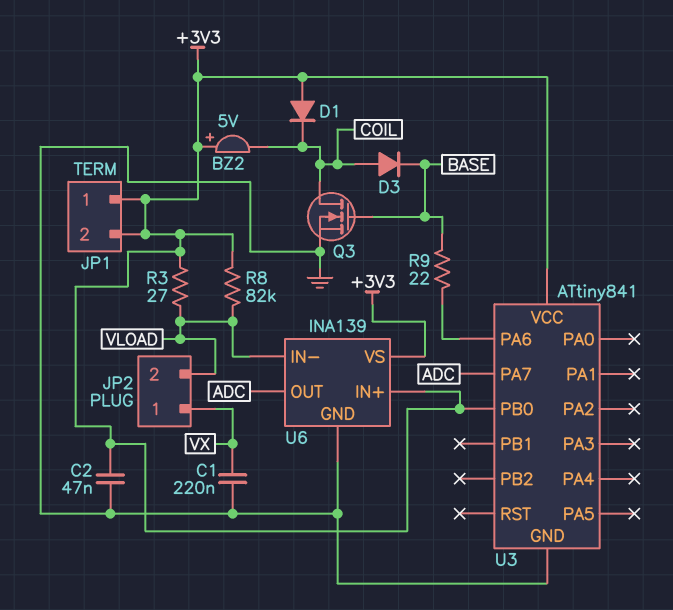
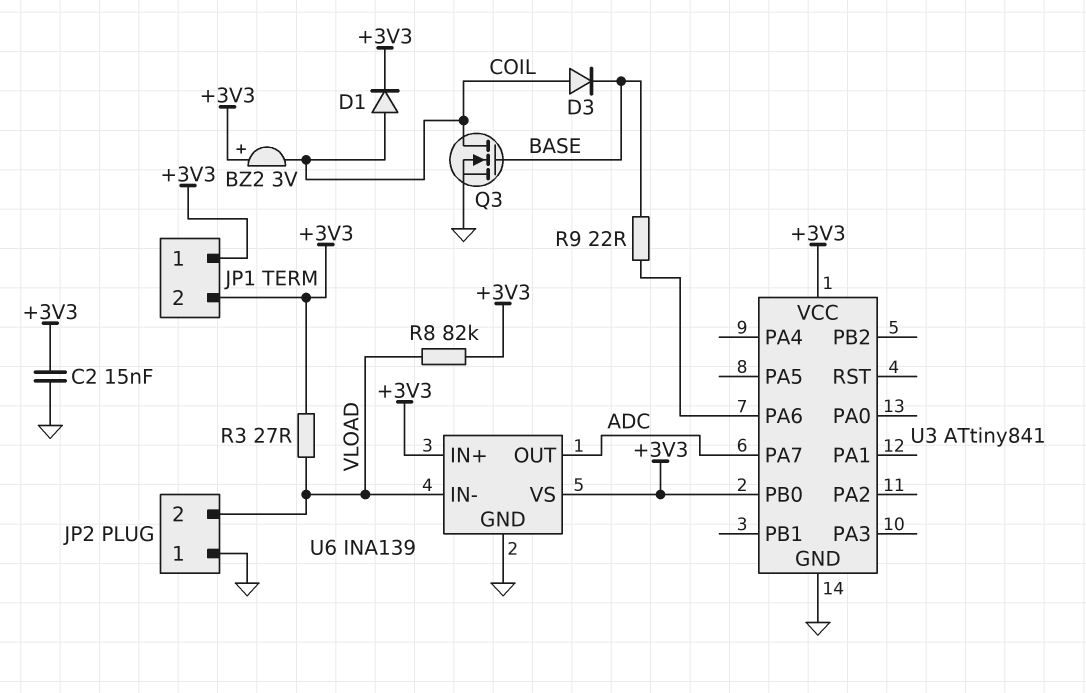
BZ2: buzzer 5V (plus +3V3, minus COIL) -> buzzer 3V (plus +3V3, minus COIL)
C1: 220nF (GND, VX) -> none
C2: 47nF (+3V3, GND) -> 15nF (+3V3, GND)
D1: diode (A +3V3, K COIL) -> diode (A COIL, K +3V3)
JP2 pin 1: VX -> GND

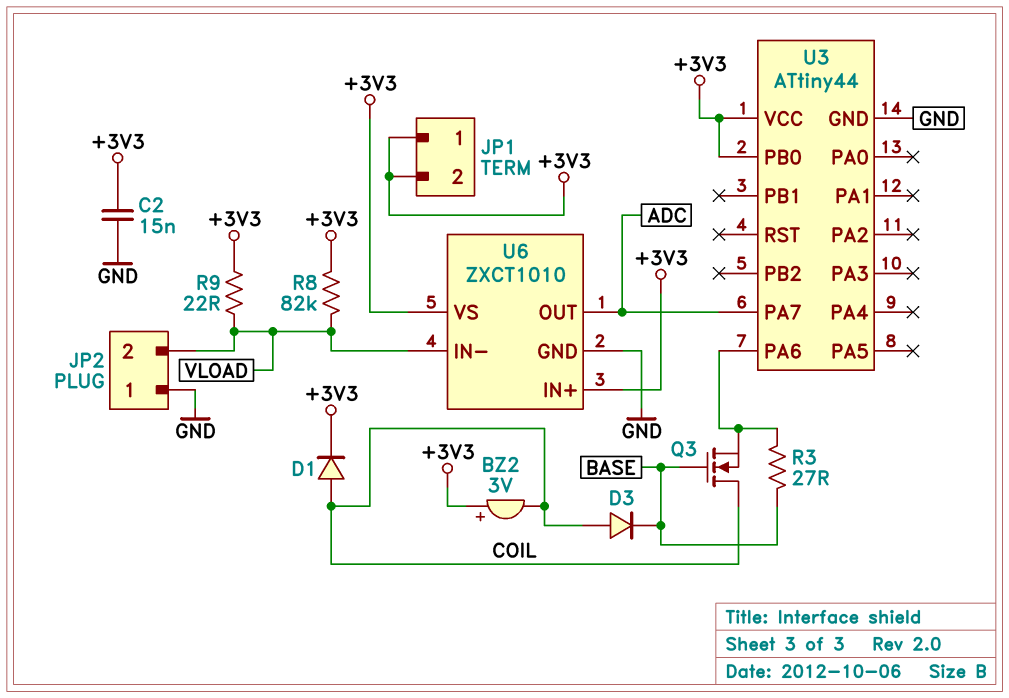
Q3: NMOS (G BASE, D COIL, S GND) -> NMOS (G BASE, D COIL, S U3/PA6)
R3: 27 (+3V3, VLOAD) -> 27 (BASE, U3/PA6)
R9: 22 (BASE, U3/PA6) -> 22 (+3V3, VLOAD)
U3: ATtiny841 -> ATtiny44
U6: INA139 -> ZXCT1010

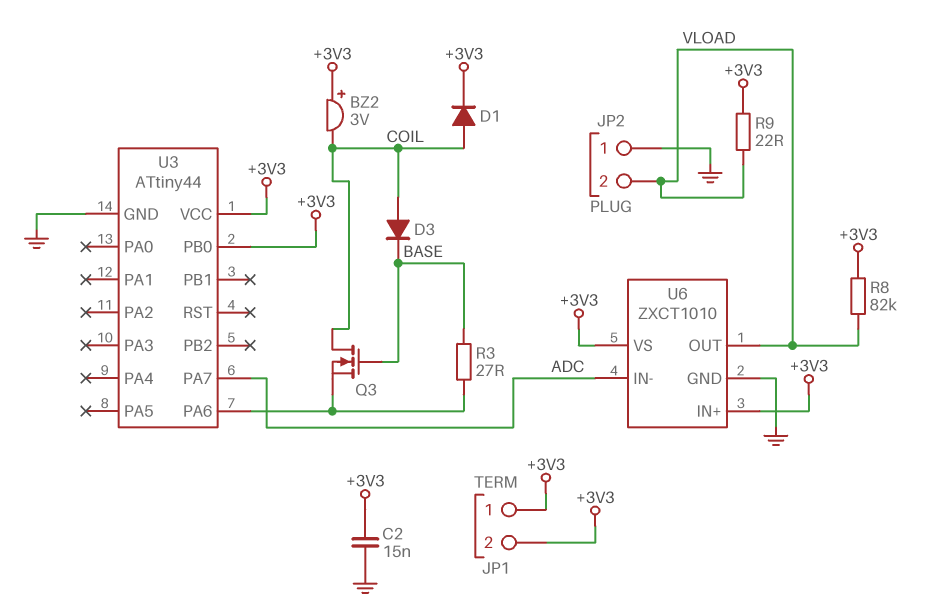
U6 pin IN-: VLOAD -> ADC
U6 pin OUT: ADC -> VLOAD

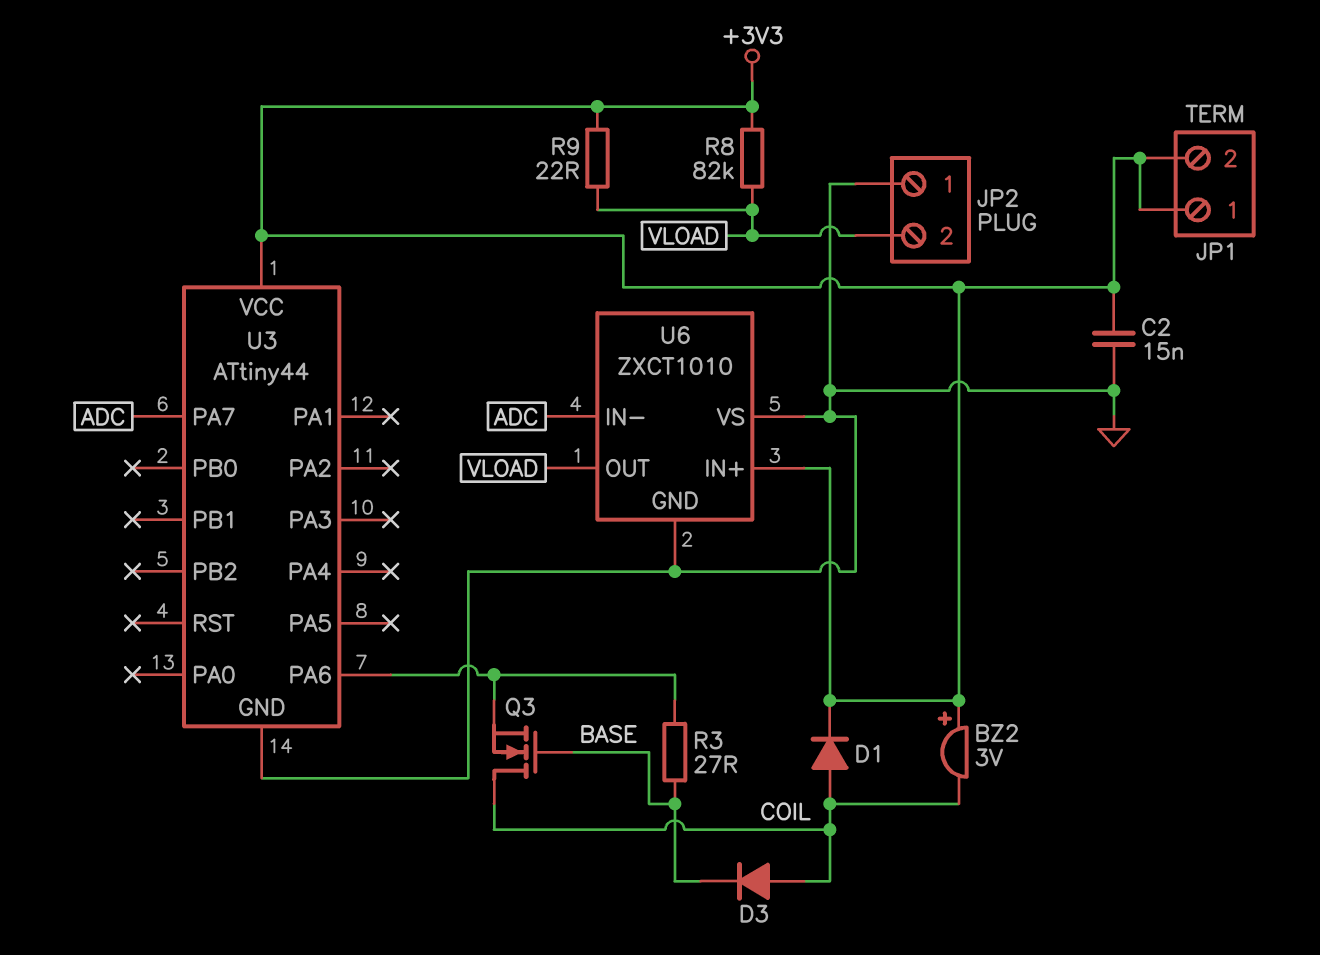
U3 pin PB0: +3V3 -> none
U6 pin VS: +3V3 -> GND

